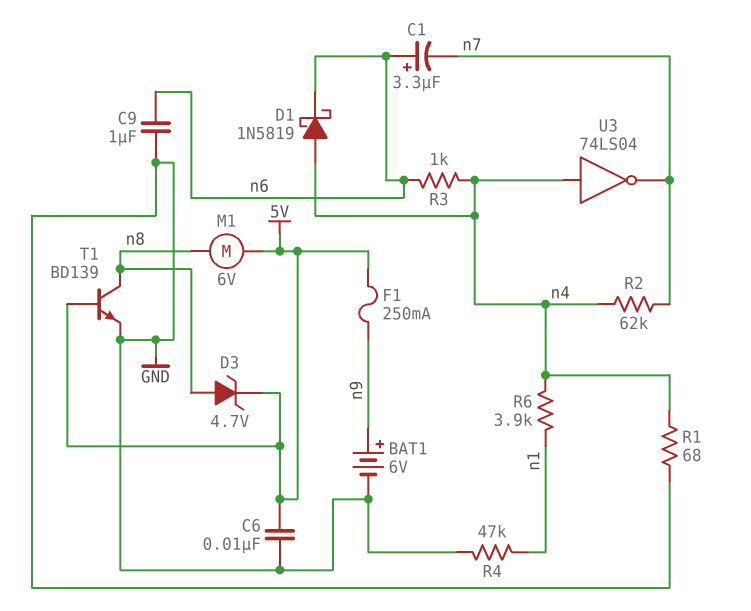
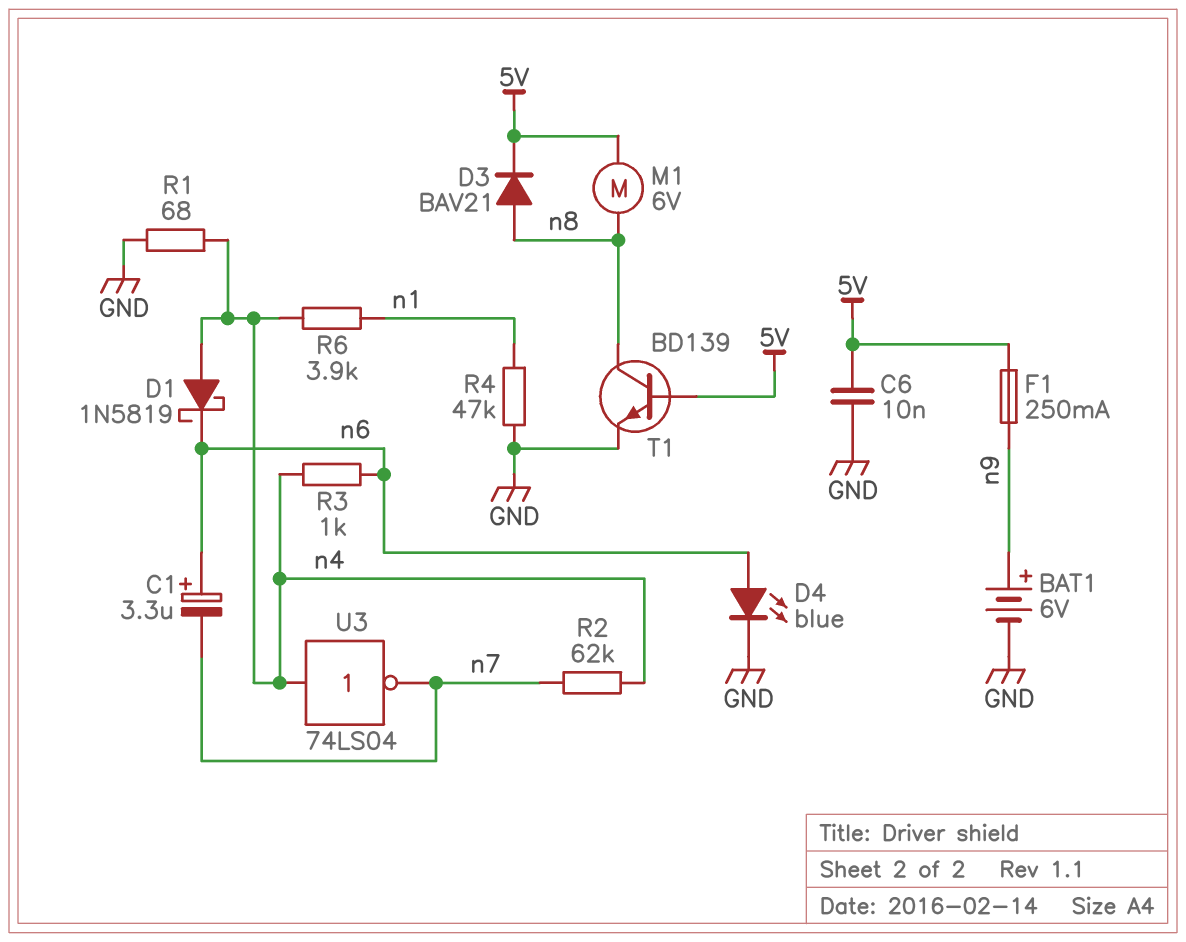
C9: 1uF (GND, n6) -> none
D3: zener 4.7V (A n8, K 5V) -> diode BAV21 (A n8, K 5V)
D4: none -> LED blue (A n6, K GND)

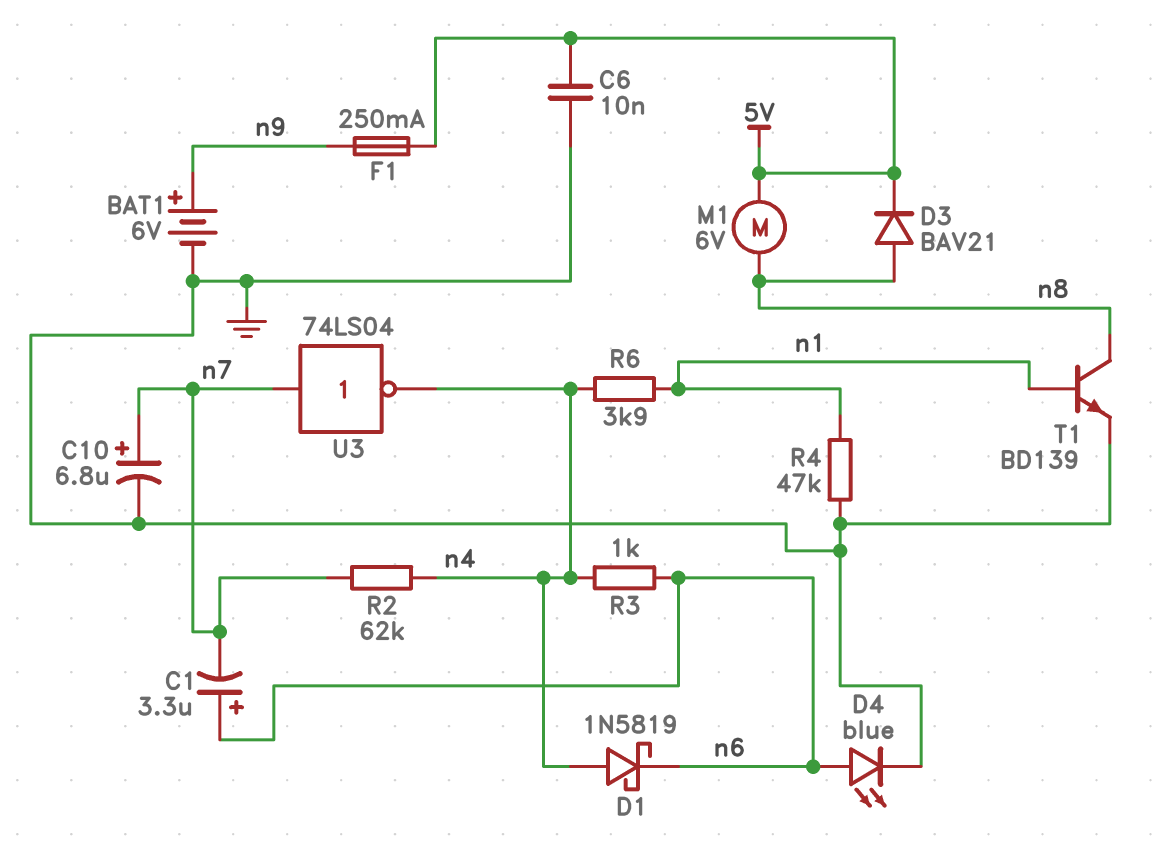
C10: none -> 6.8uF (plus n7, minus GND)
R1: 68 (GND, n4) -> none
T1: NPN BD139 (B 5V, C n8, E GND) -> NPN BD139 (B n1, C n8, E GND)
U3: NOT 74LS04 (in n4, out n7) -> NOT 74LS04 (in n7, out n4)

